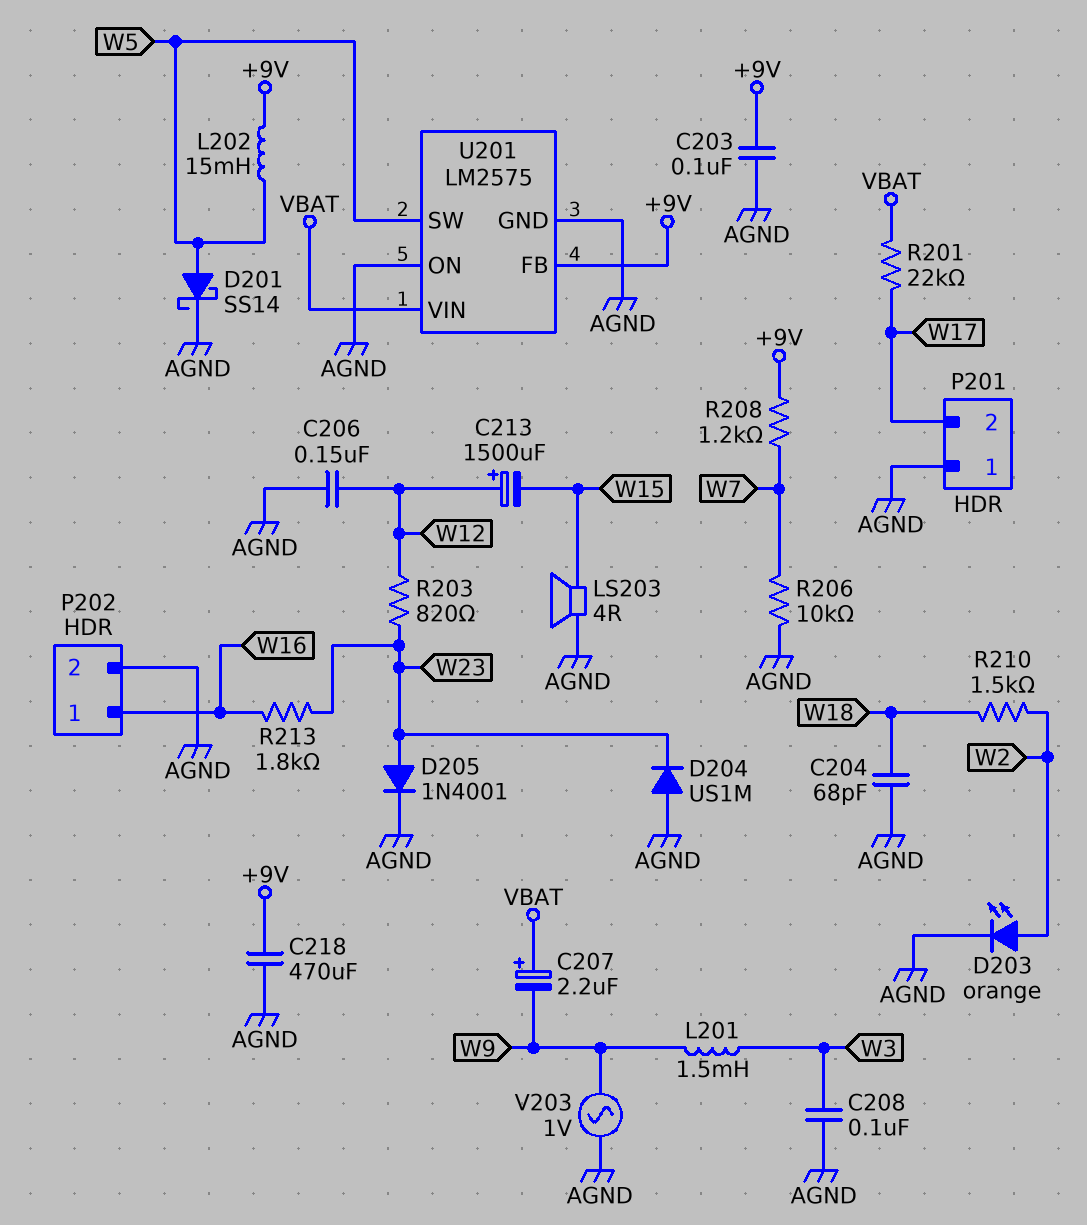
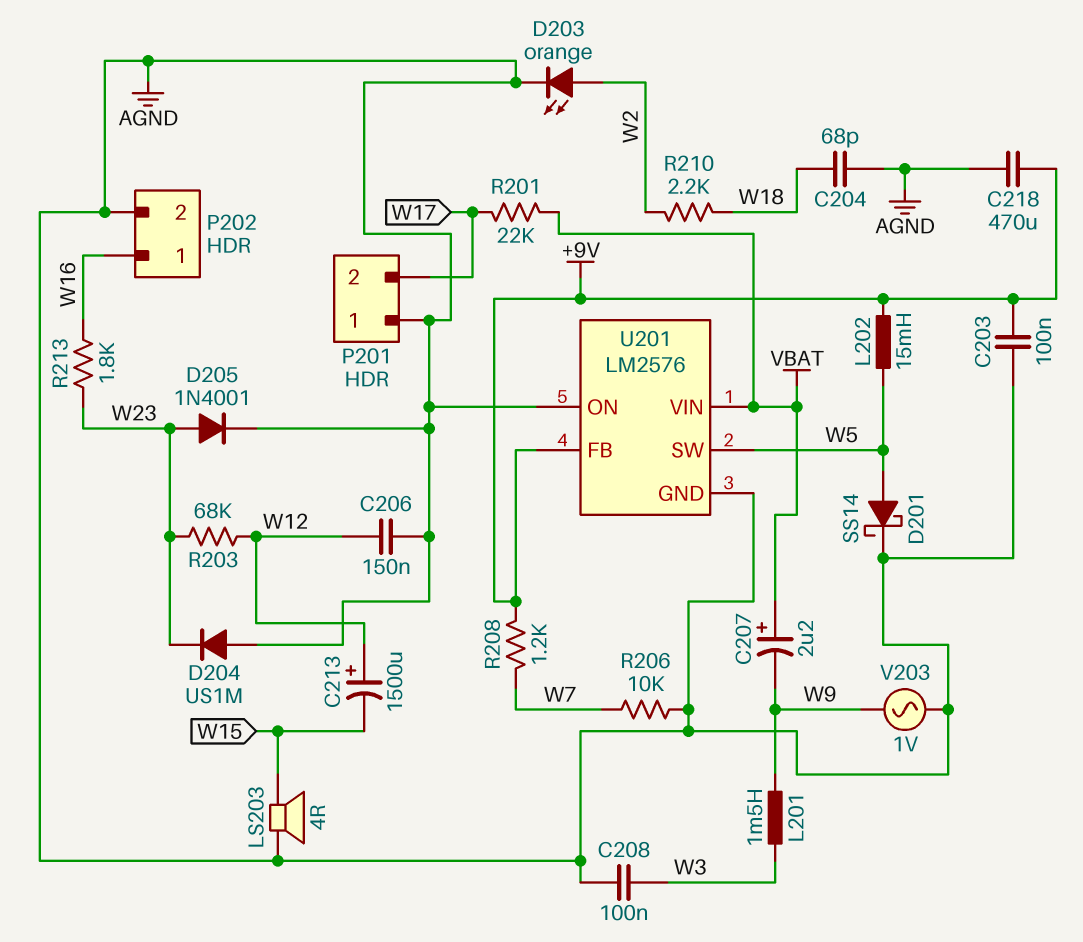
R203: 820 (W12, W23) -> 68k (W12, W23)
R210: 1.5k (W2, W18) -> 2.2k (W2, W18)
U201: LM2575 -> LM2576

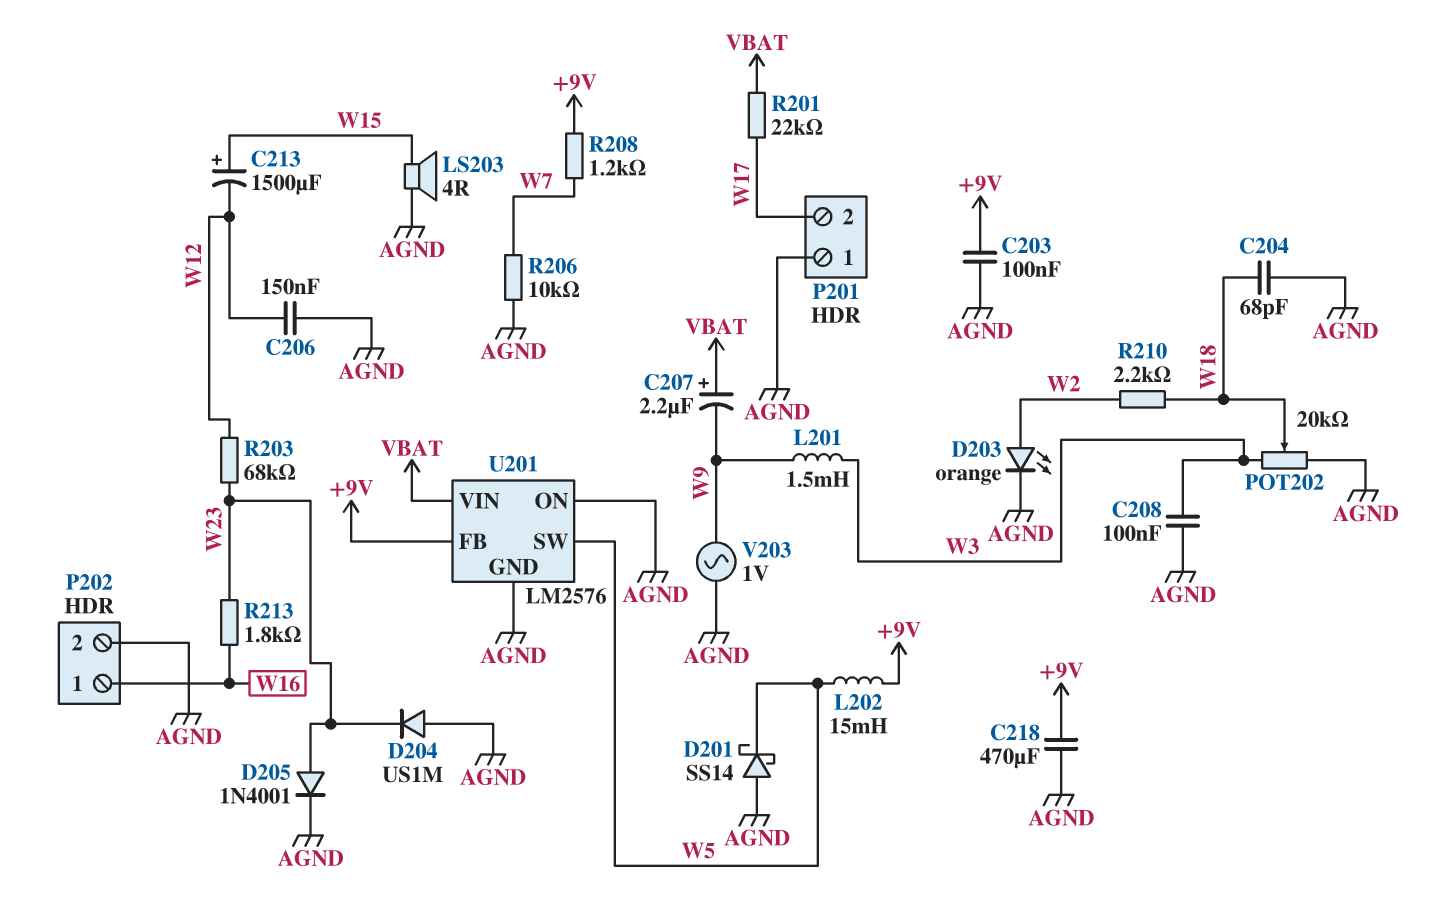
C213: 1500uF (plus W12, minus W15) -> 1500uF (plus W15, minus W12)
D201: schottky SS14 (A W5, K AGND) -> schottky SS14 (A AGND, K W5)
POT202: none -> 20k (AGND, W3, wiper W18)

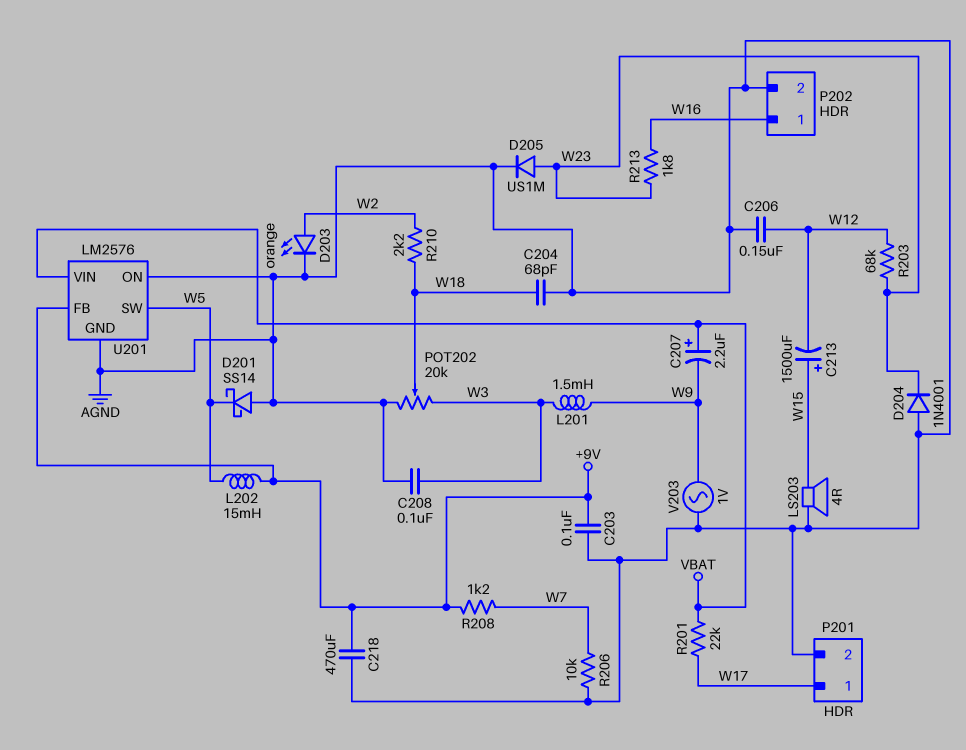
D204: diode US1M (A AGND, K W23) -> diode 1N4001 (A AGND, K W23)
D205: diode 1N4001 (A W23, K AGND) -> diode US1M (A W23, K AGND)
P201 pin 1: AGND -> W17
P201 pin 2: W17 -> AGND

